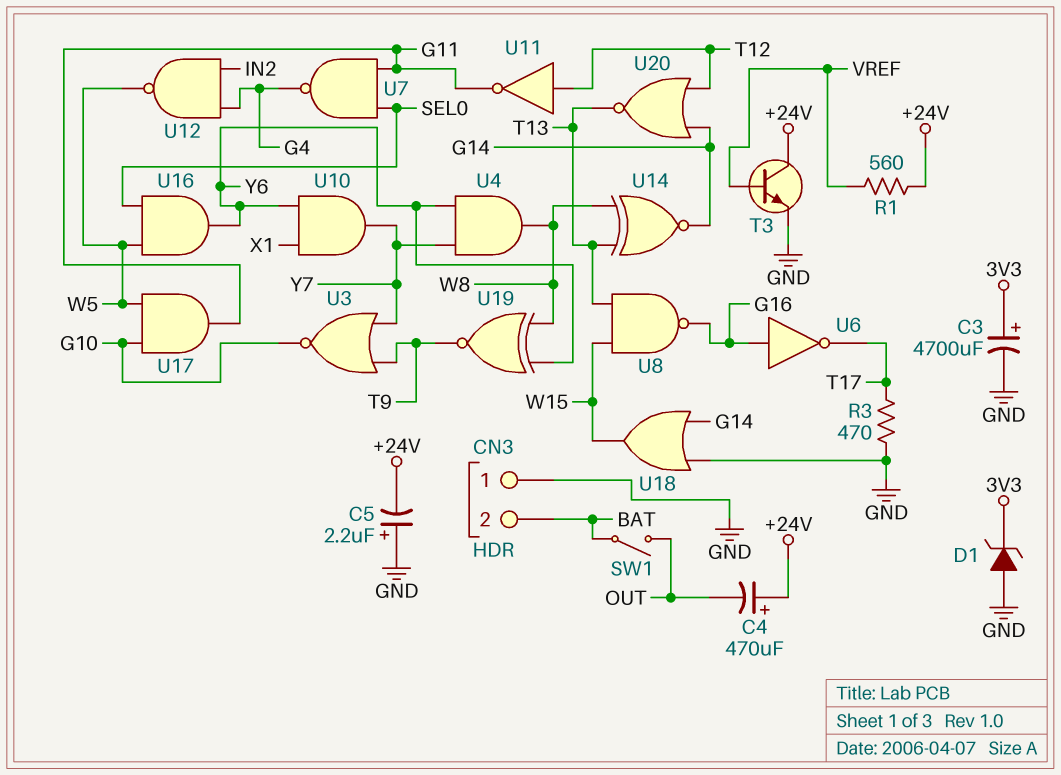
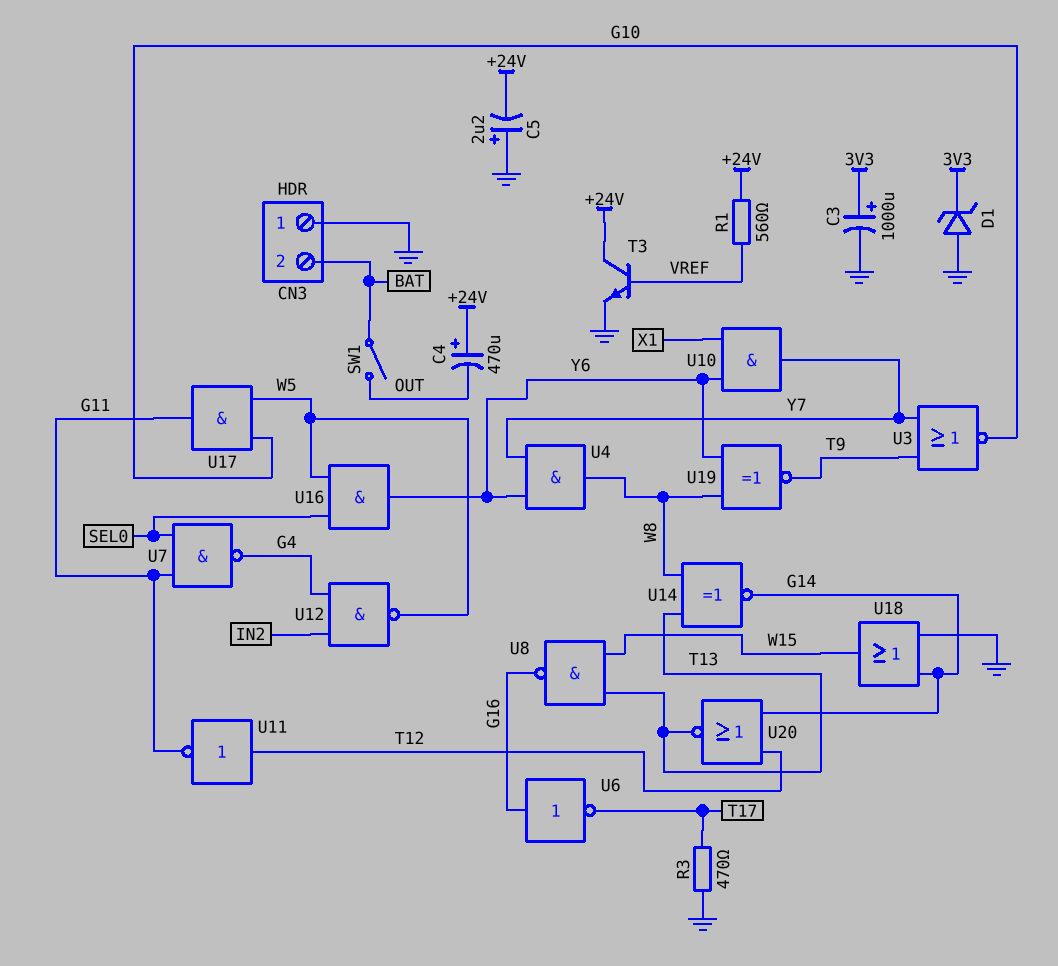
C3: 4700uF (plus 3V3, minus GND) -> 1000uF (plus 3V3, minus GND)

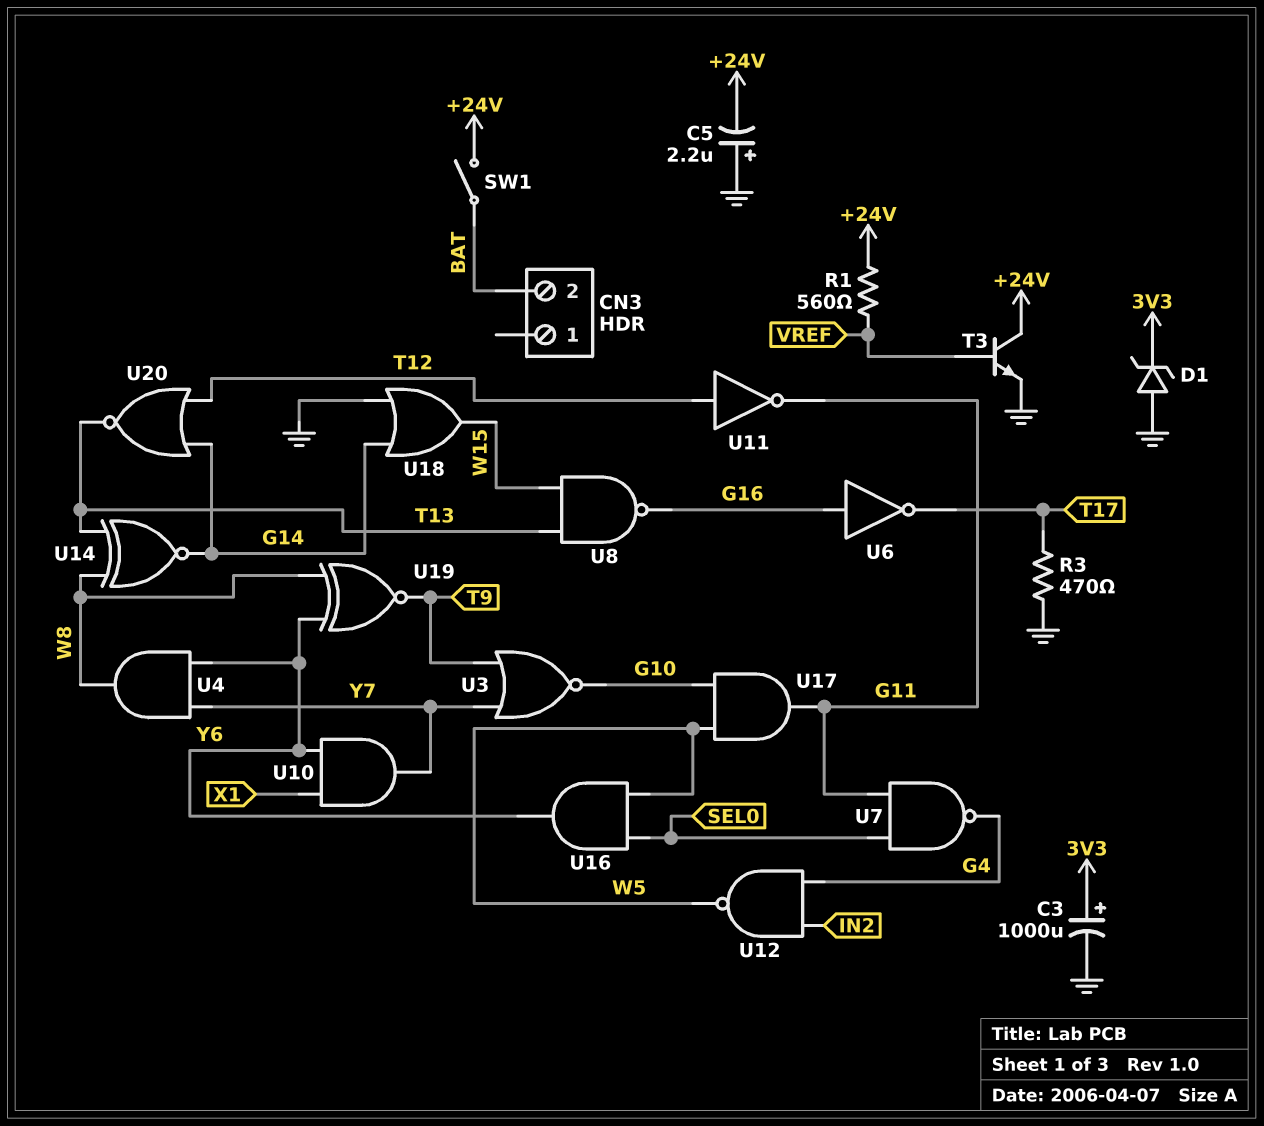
C4: 470uF (plus +24V, minus OUT) -> none
CN3 pin 1: GND -> none
SW1: switch (BAT, OUT) -> switch (+24V, BAT)

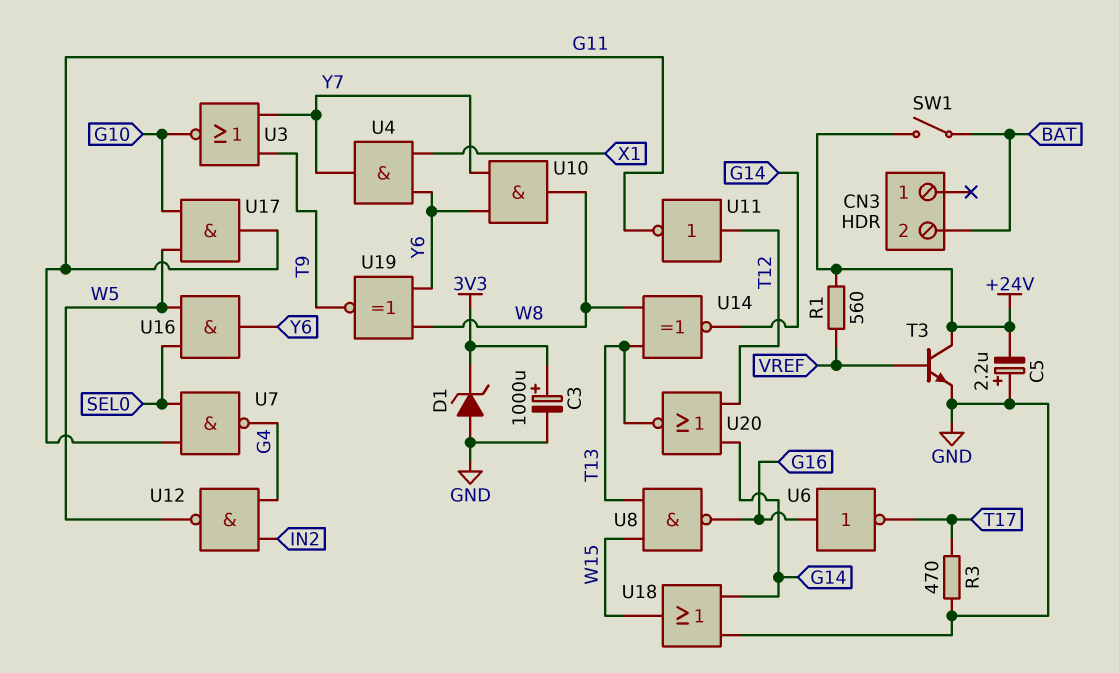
U4: AND (in Y6, in Y7, out W8) -> AND (in X1, in Y6, out Y7)
U10: AND (in X1, in Y6, out Y7) -> AND (in Y6, in Y7, out W8)

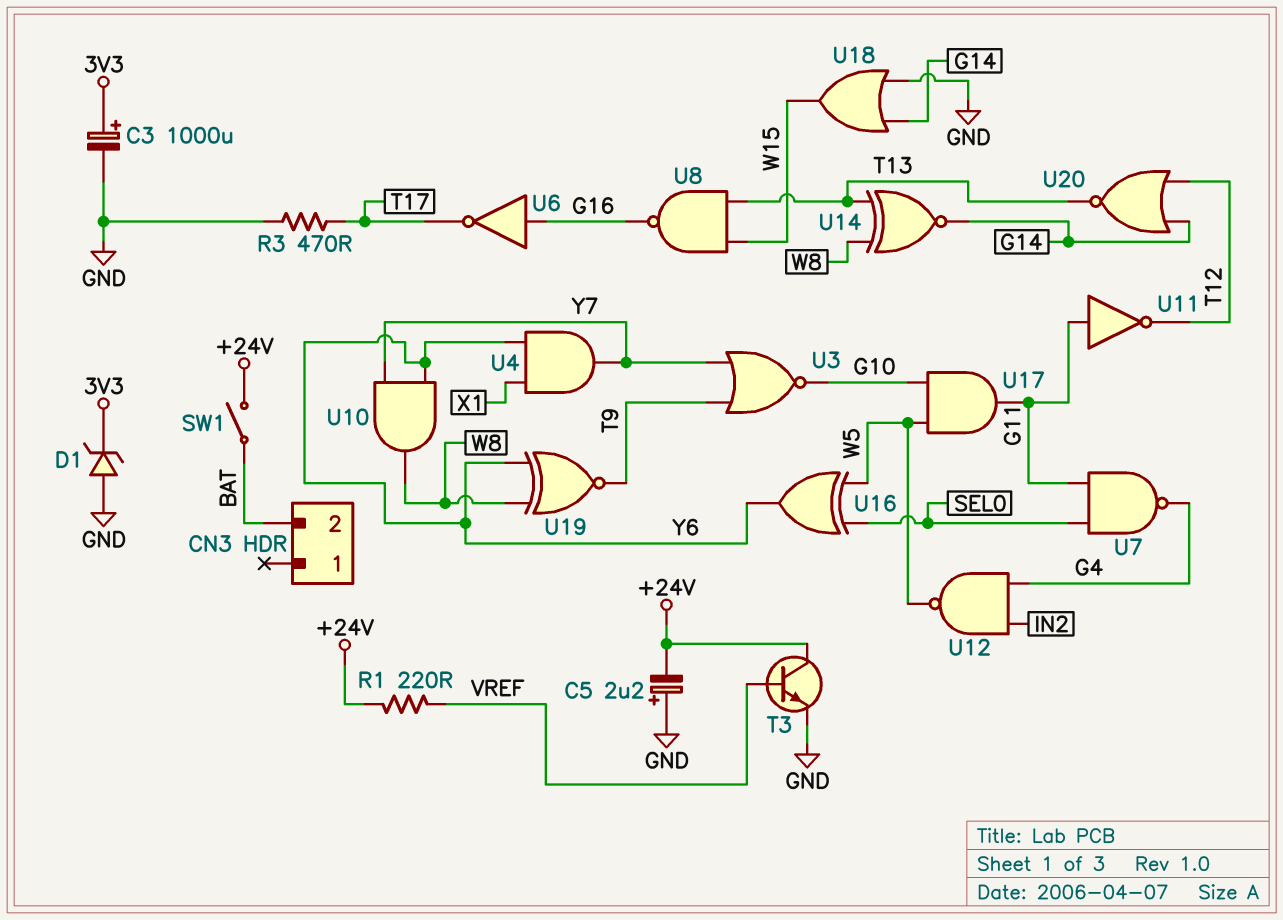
R1: 560 (+24V, VREF) -> 220 (+24V, VREF)
U11: NOT (in T12, out G11) -> NOT (in G11, out T12)
U16: AND (in SEL0, in W5, out Y6) -> XOR (in SEL0, in W5, out Y6)

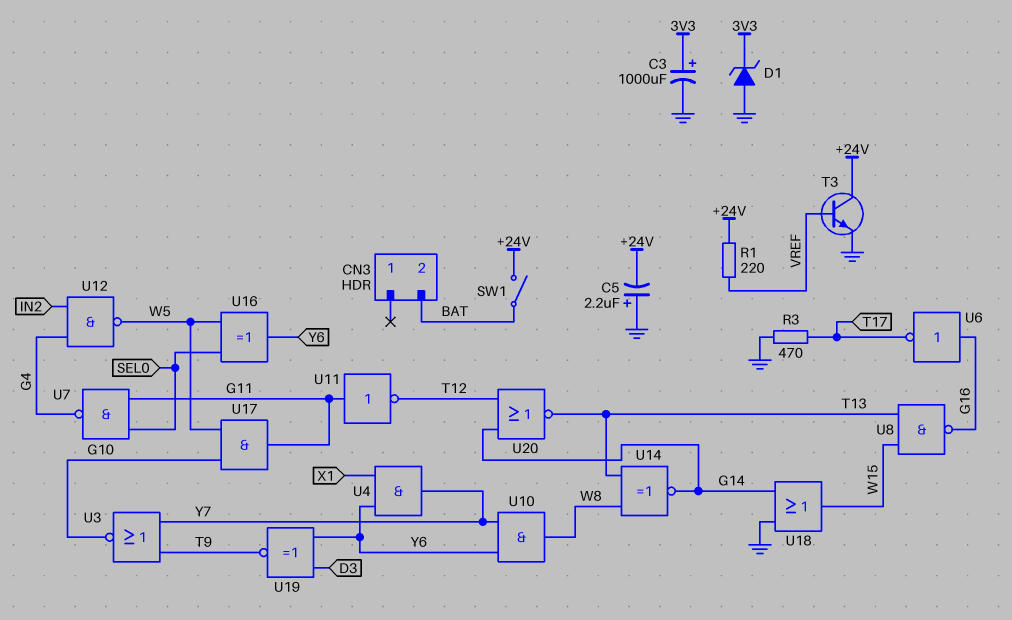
U19: XNOR (in W8, in Y6, out T9) -> XNOR (in D3, in Y6, out T9)

